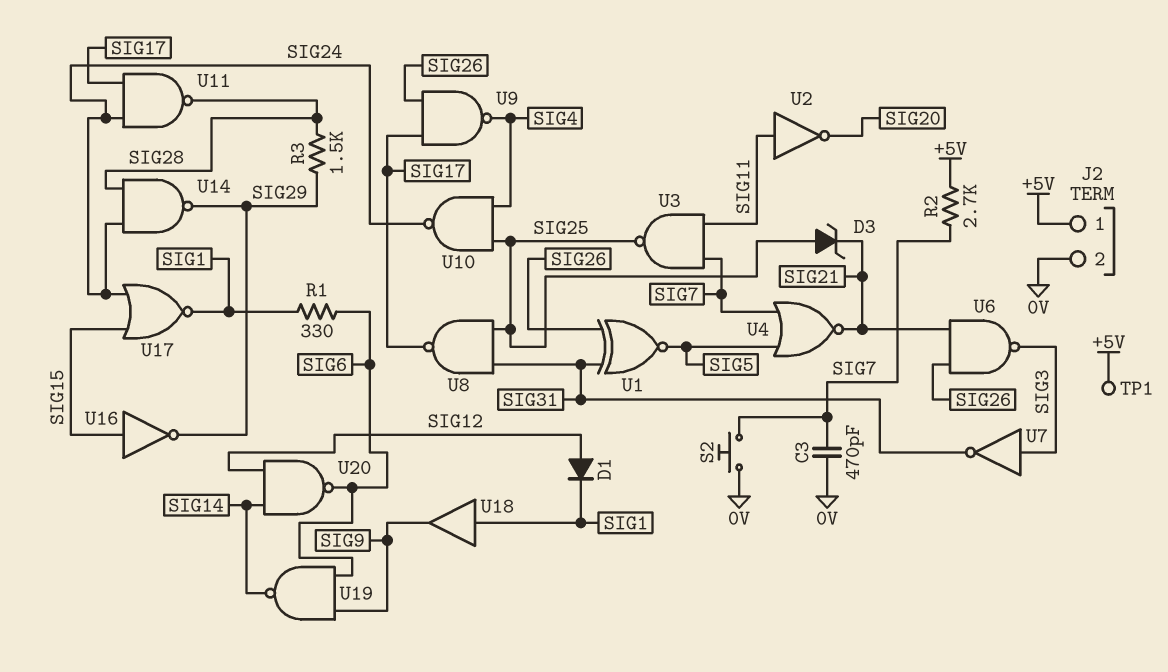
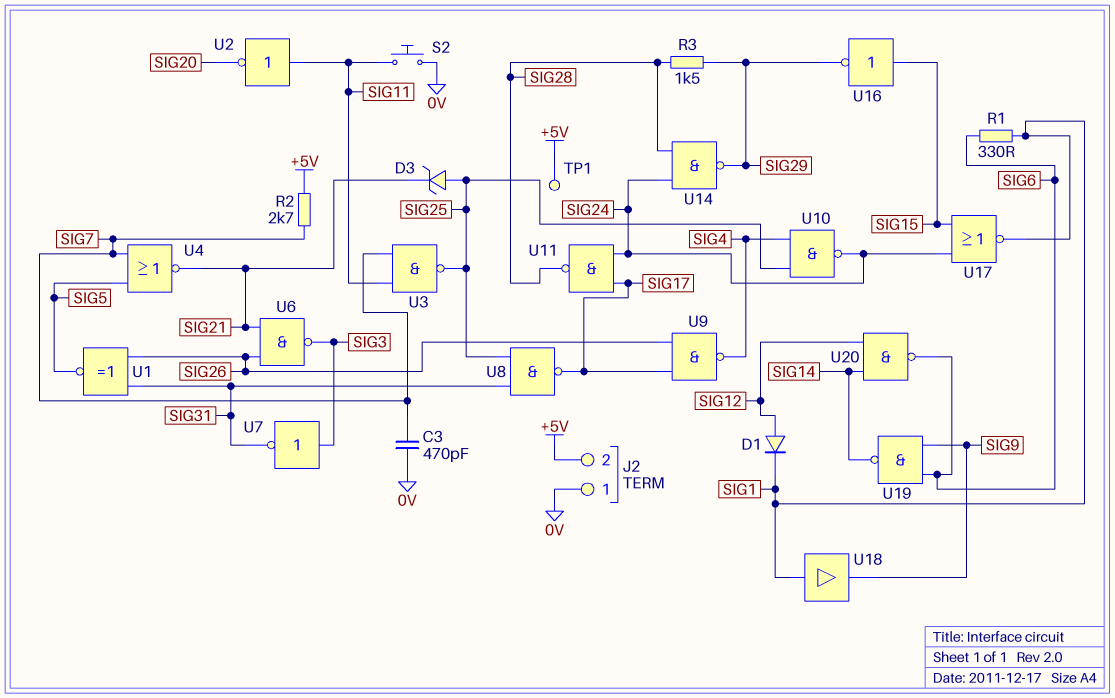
J2 pin 1: +5V -> 0V
J2 pin 2: 0V -> +5V
S2: button (0V, SIG7) -> button (0V, SIG11)

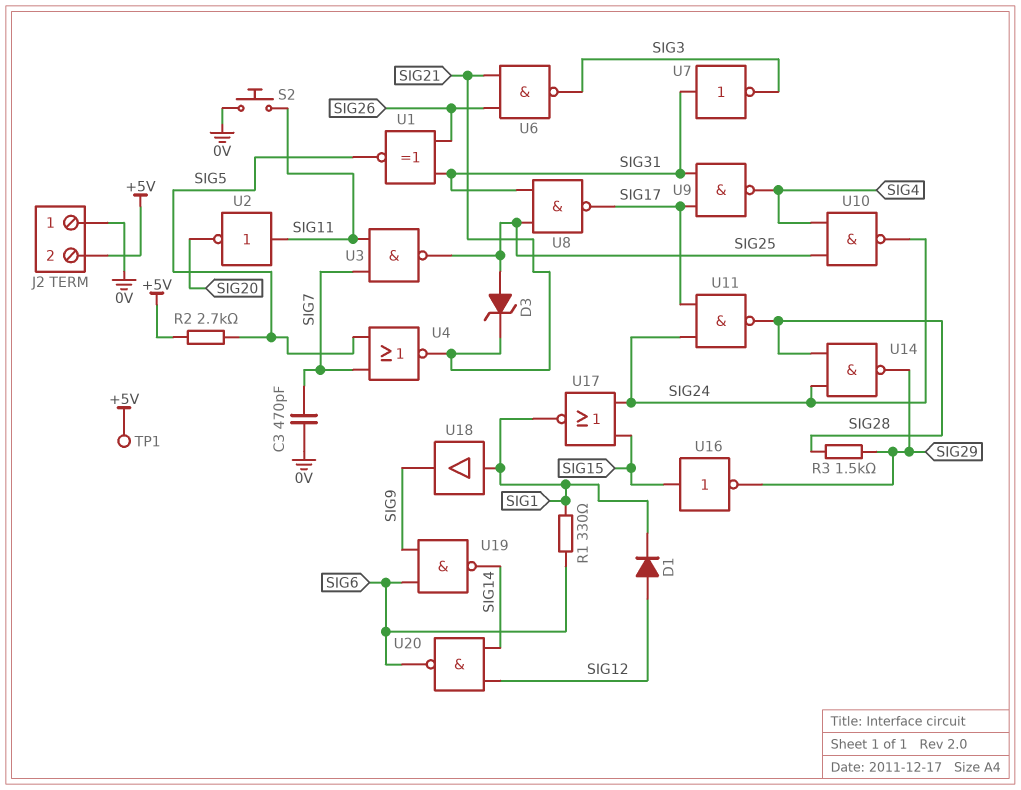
R2: 2.7k (+5V, SIG7) -> 2.7k (+5V, SIG5)
U7: NOT (in SIG3, out SIG31) -> NOT (in SIG31, out SIG3)
U9: NAND (in SIG17, in SIG26, out SIG4) -> NAND (in SIG17, in SIG31, out SIG4)

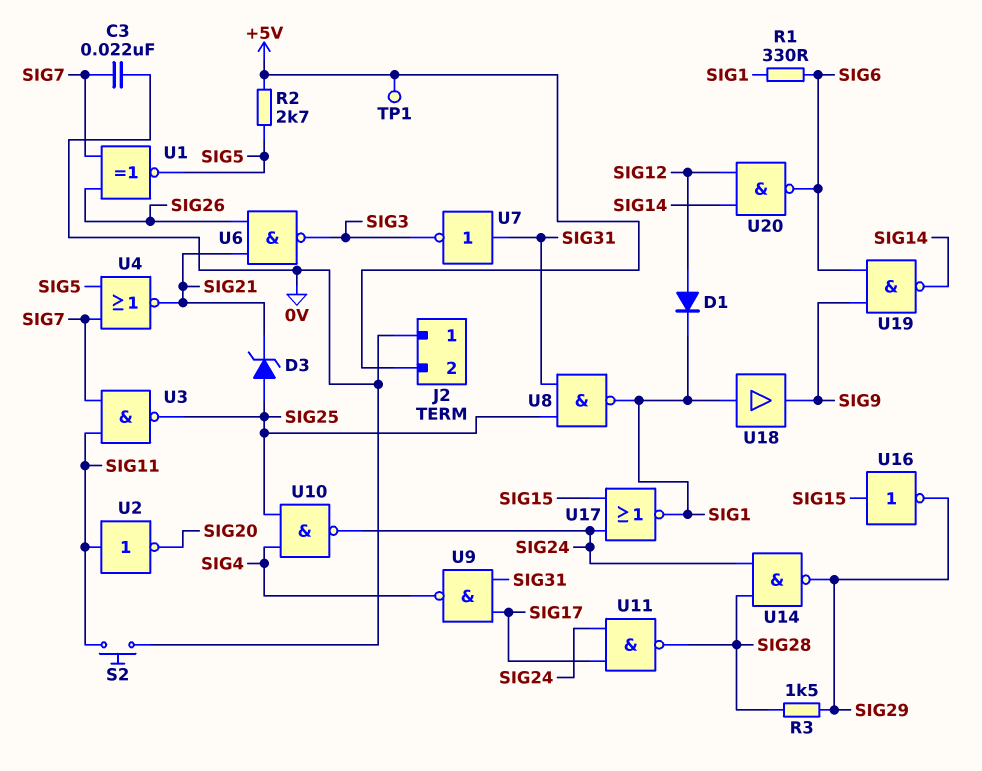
C3: 470pF (0V, SIG7) -> 22nF (0V, SIG7)
U1: XNOR (in SIG26, in SIG31, out SIG5) -> XNOR (in SIG7, in SIG26, out SIG5)
U8: NAND (in SIG25, in SIG31, out SIG17) -> NAND (in SIG25, in SIG31, out SIG1)

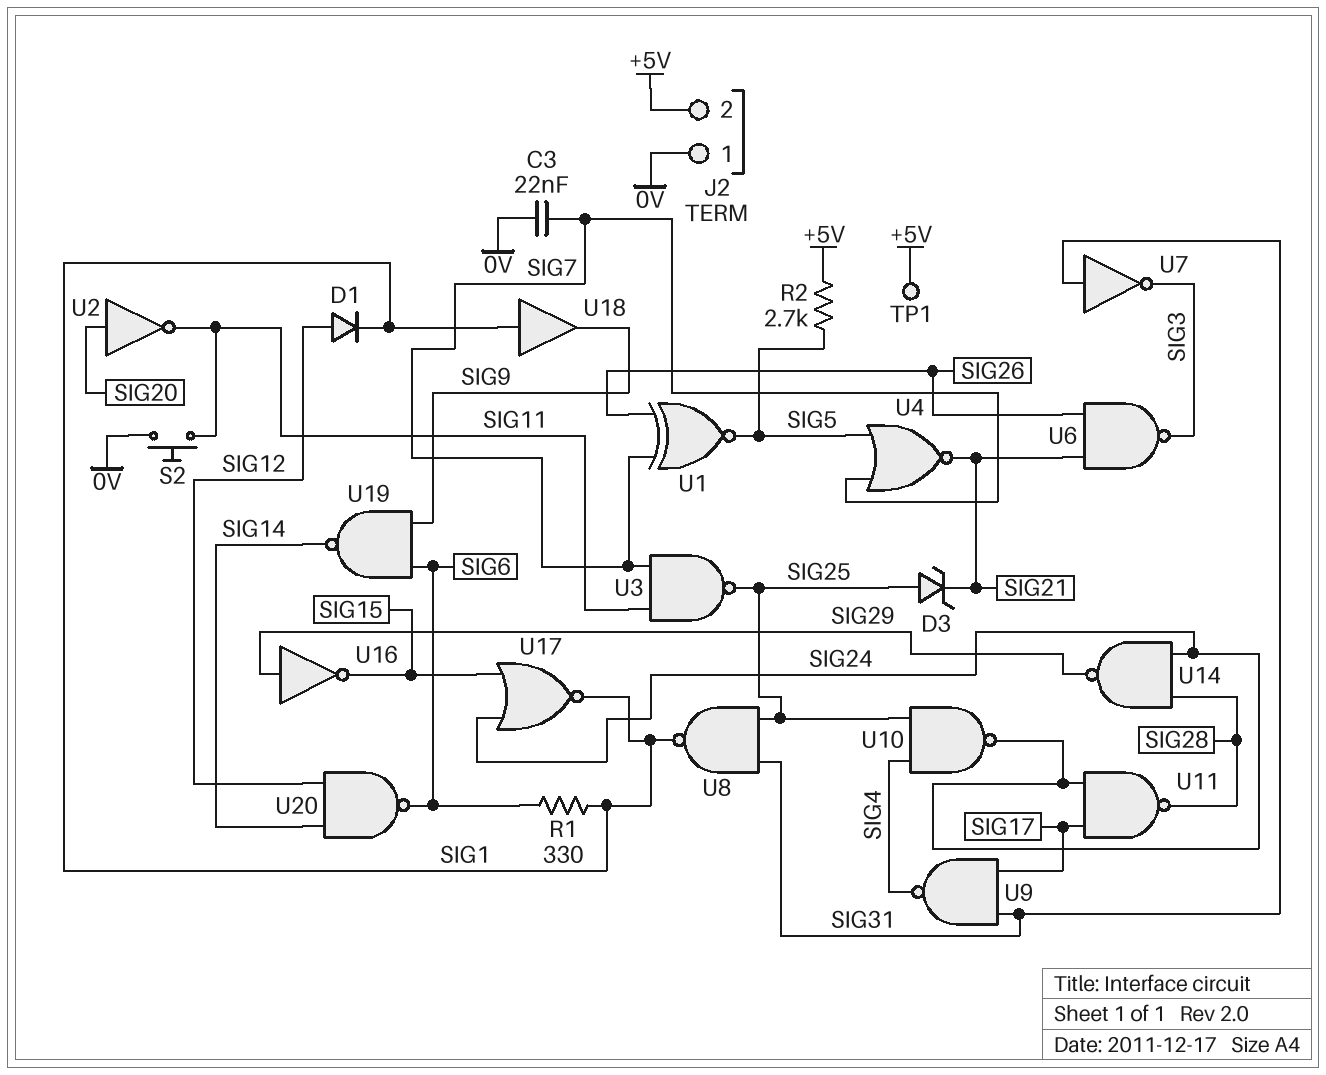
R3: 1.5k (SIG28, SIG29) -> none
U2: NOT (in SIG11, out SIG20) -> NOT (in SIG20, out SIG11)
U16: NOT (in SIG15, out SIG29) -> NOT (in SIG29, out SIG15)

